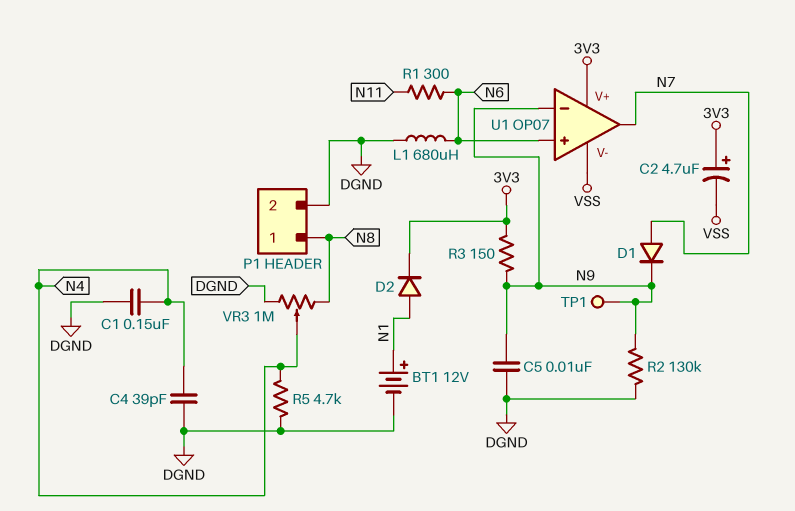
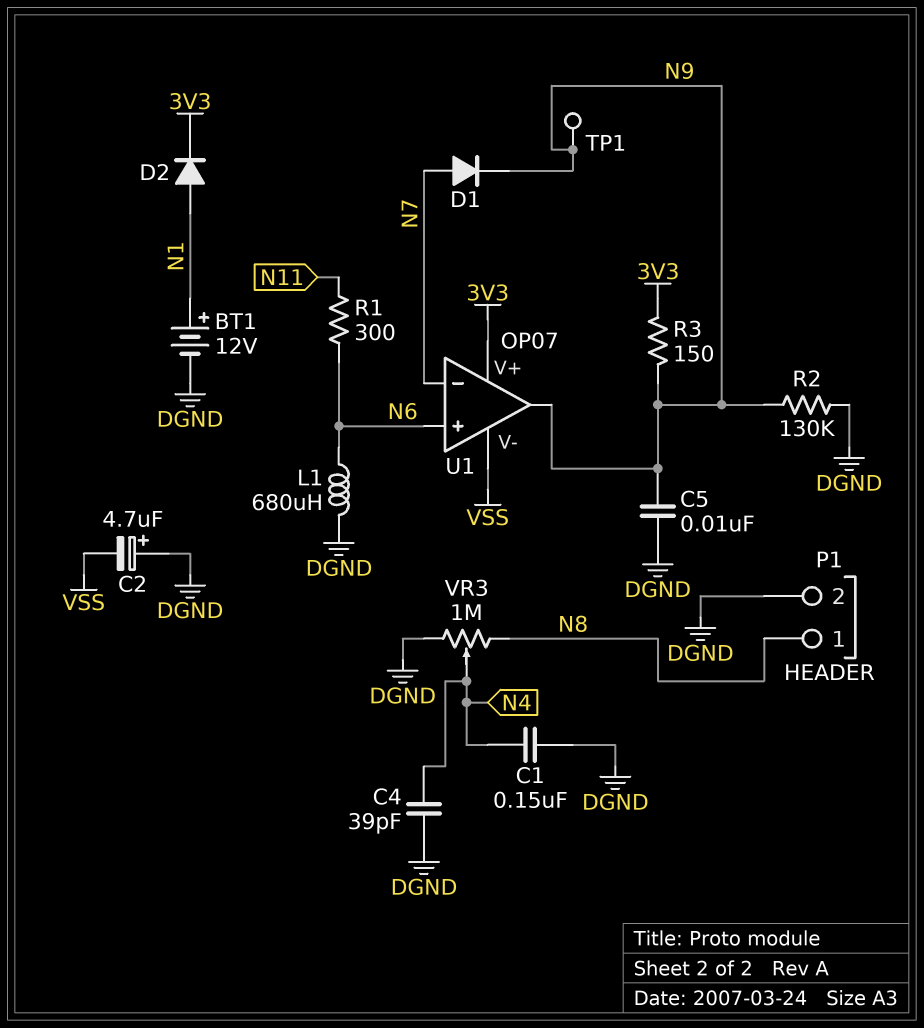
C2: 4.7uF (plus 3V3, minus VSS) -> 4.7uF (plus DGND, minus VSS)
R5: 4.7k (DGND, N4) -> none
U1 pin in-: N9 -> N7
U1 pin out: N7 -> N9

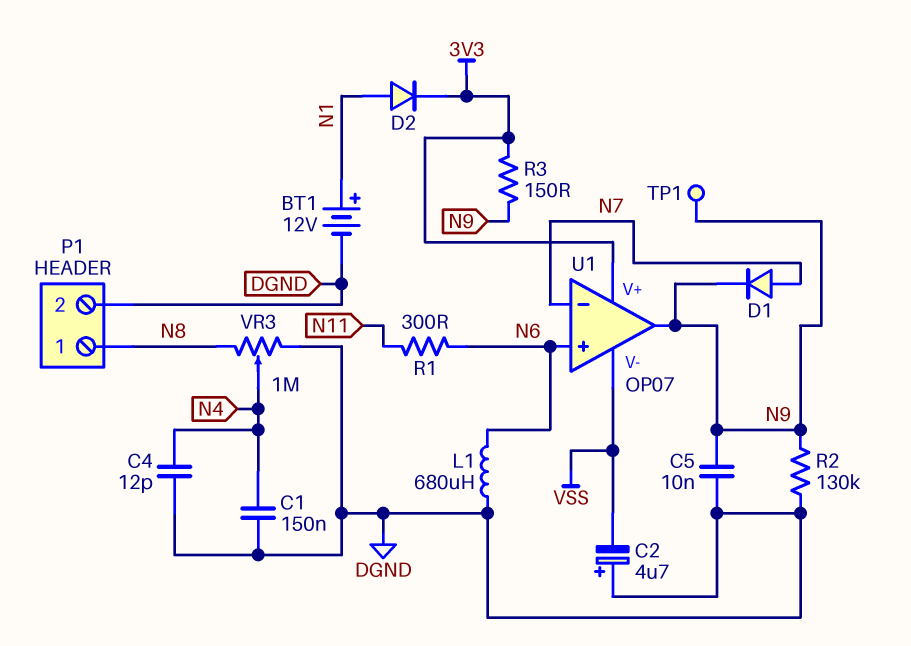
C4: 39pF (DGND, N4) -> 12pF (DGND, N4)

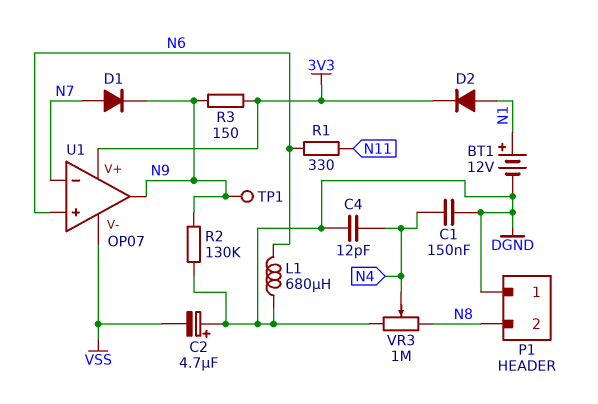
C5: 10nF (DGND, N9) -> none
P1 pin 1: N8 -> DGND
P1 pin 2: DGND -> N8
R1: 300 (N6, N11) -> 330 (N6, N11)

